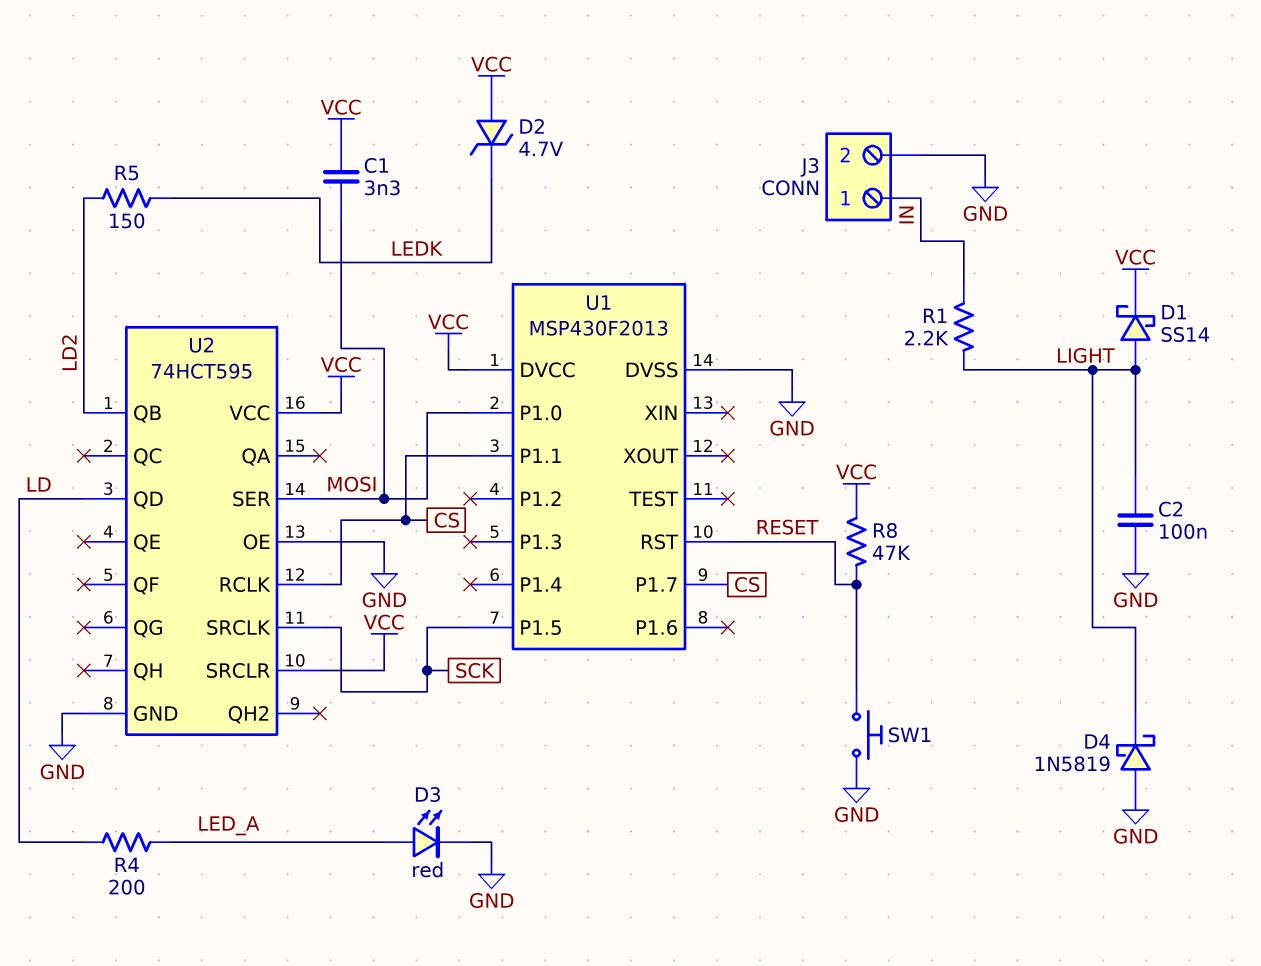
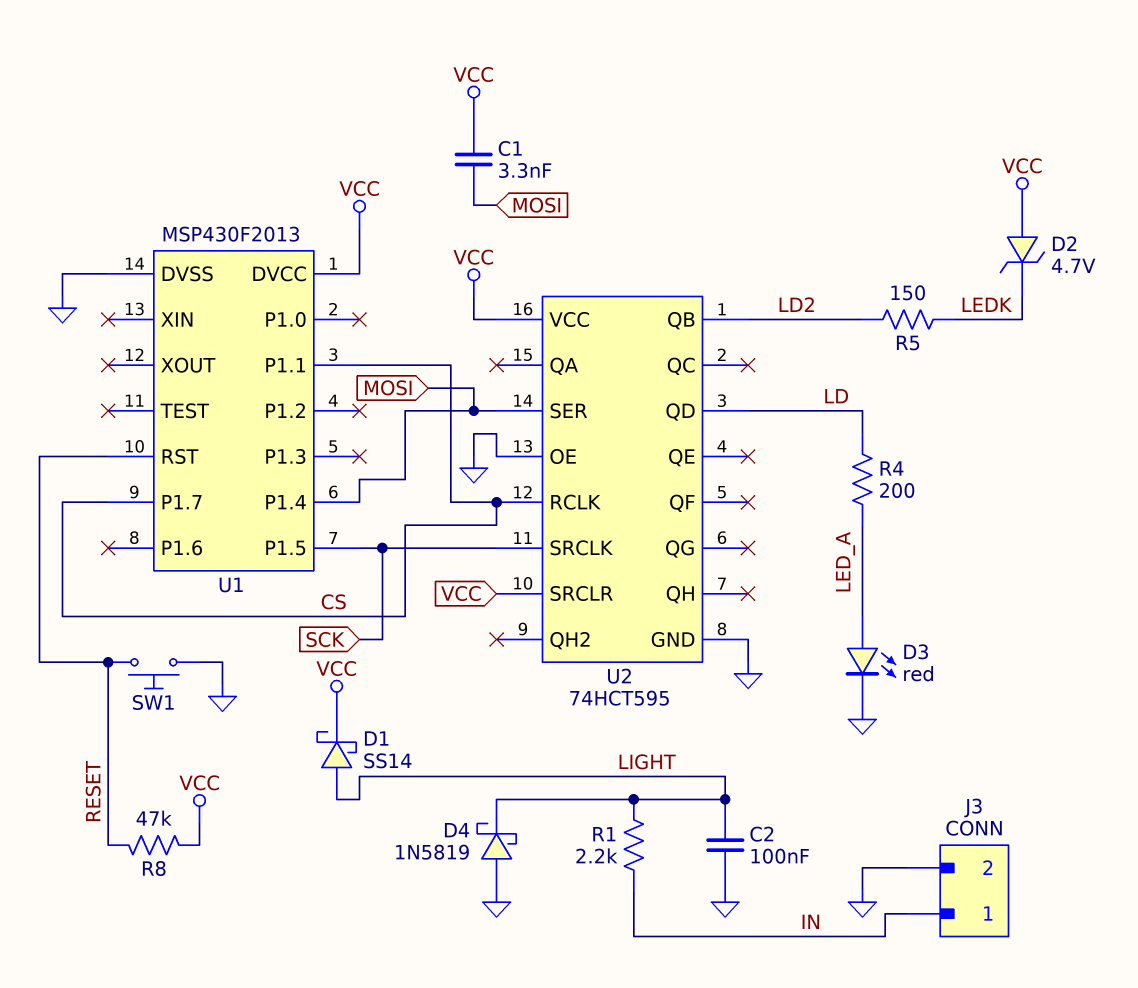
U1 pin P1.0: MOSI -> none
U1 pin P1.4: none -> MOSI

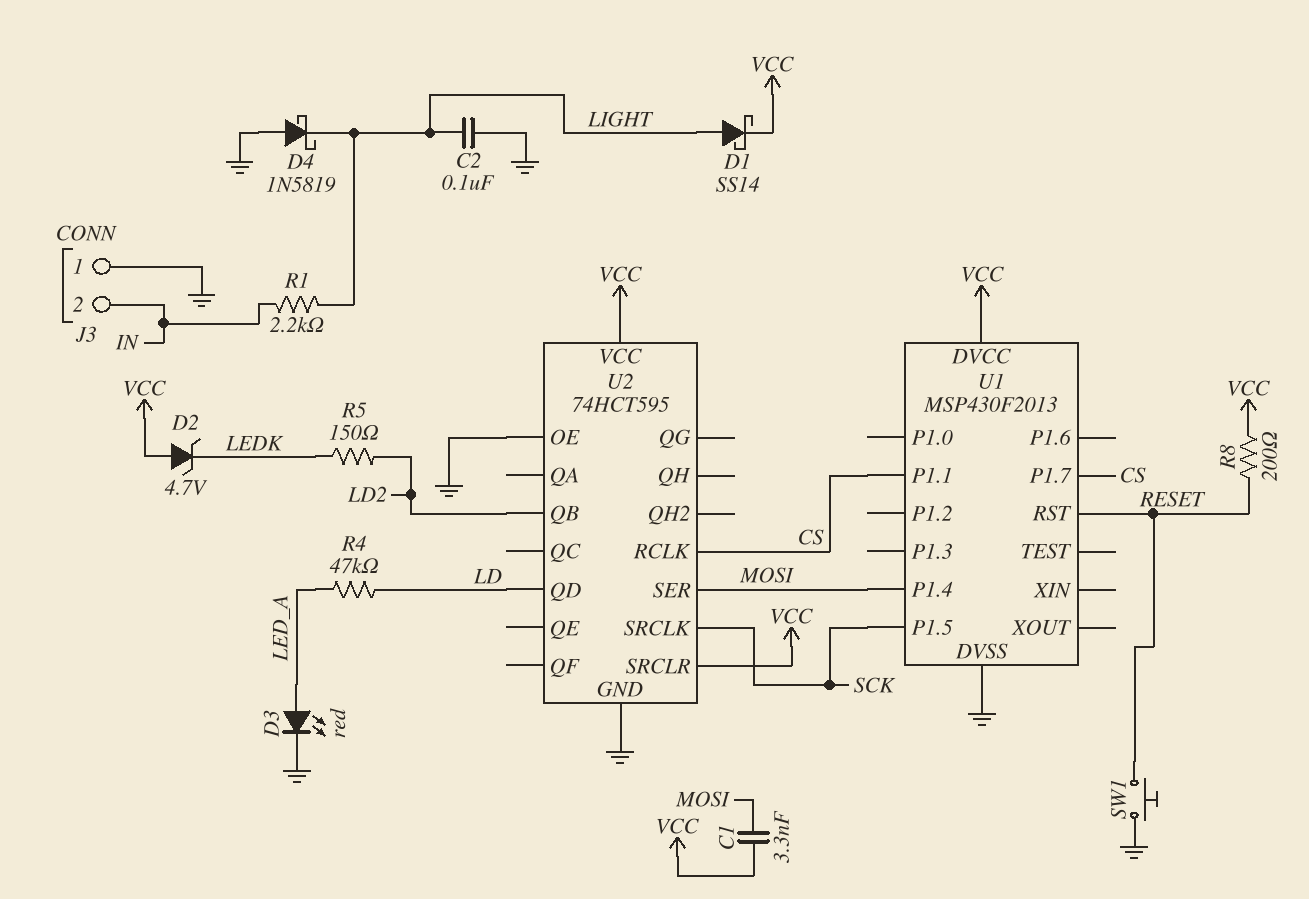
J3 pin 1: IN -> GND
J3 pin 2: GND -> IN
R4: 200 (LD, LED_A) -> 47k (LD, LED_A)
R8: 47k (RESET, VCC) -> 200 (RESET, VCC)

